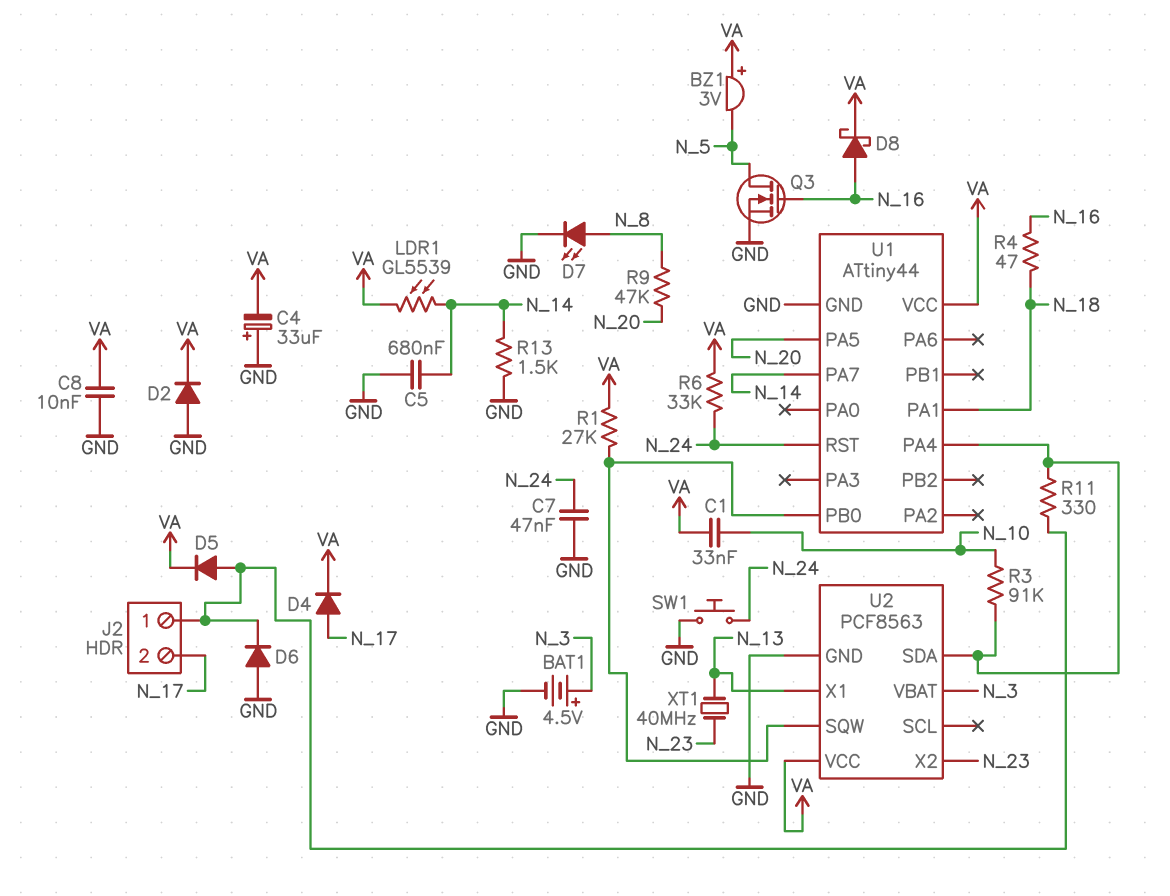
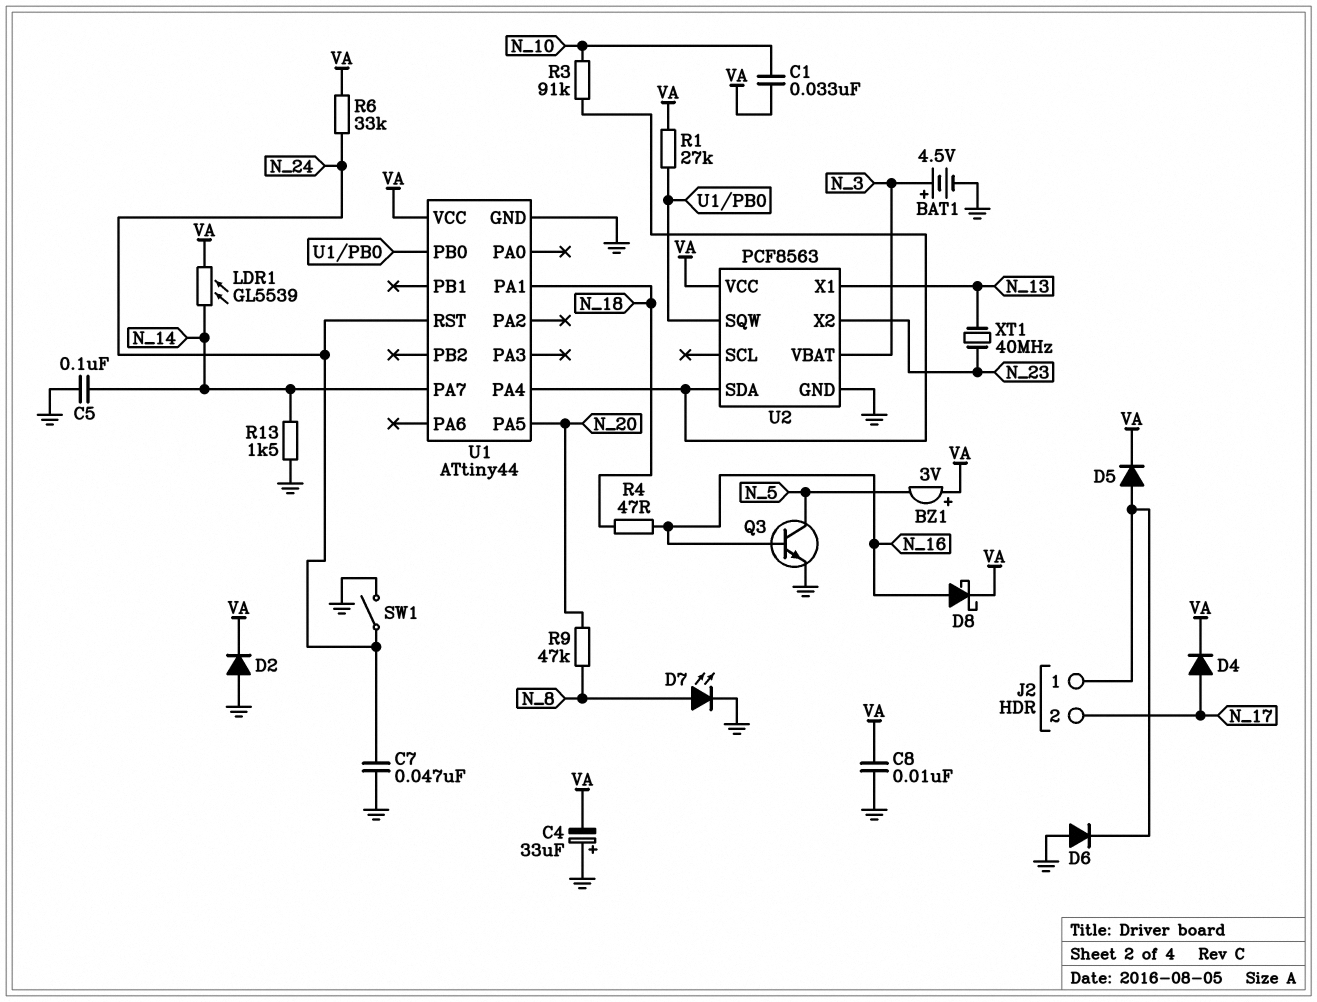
C5: 680nF (GND, N_14) -> 100nF (GND, N_14)
Q3: NMOS (G N_16, D N_5, S GND) -> NPN (B N_16, C N_5, E GND)
R11: 330 (J2/1, U1/PA4) -> none
SW1: button (GND, N_24) -> switch (GND, N_24)

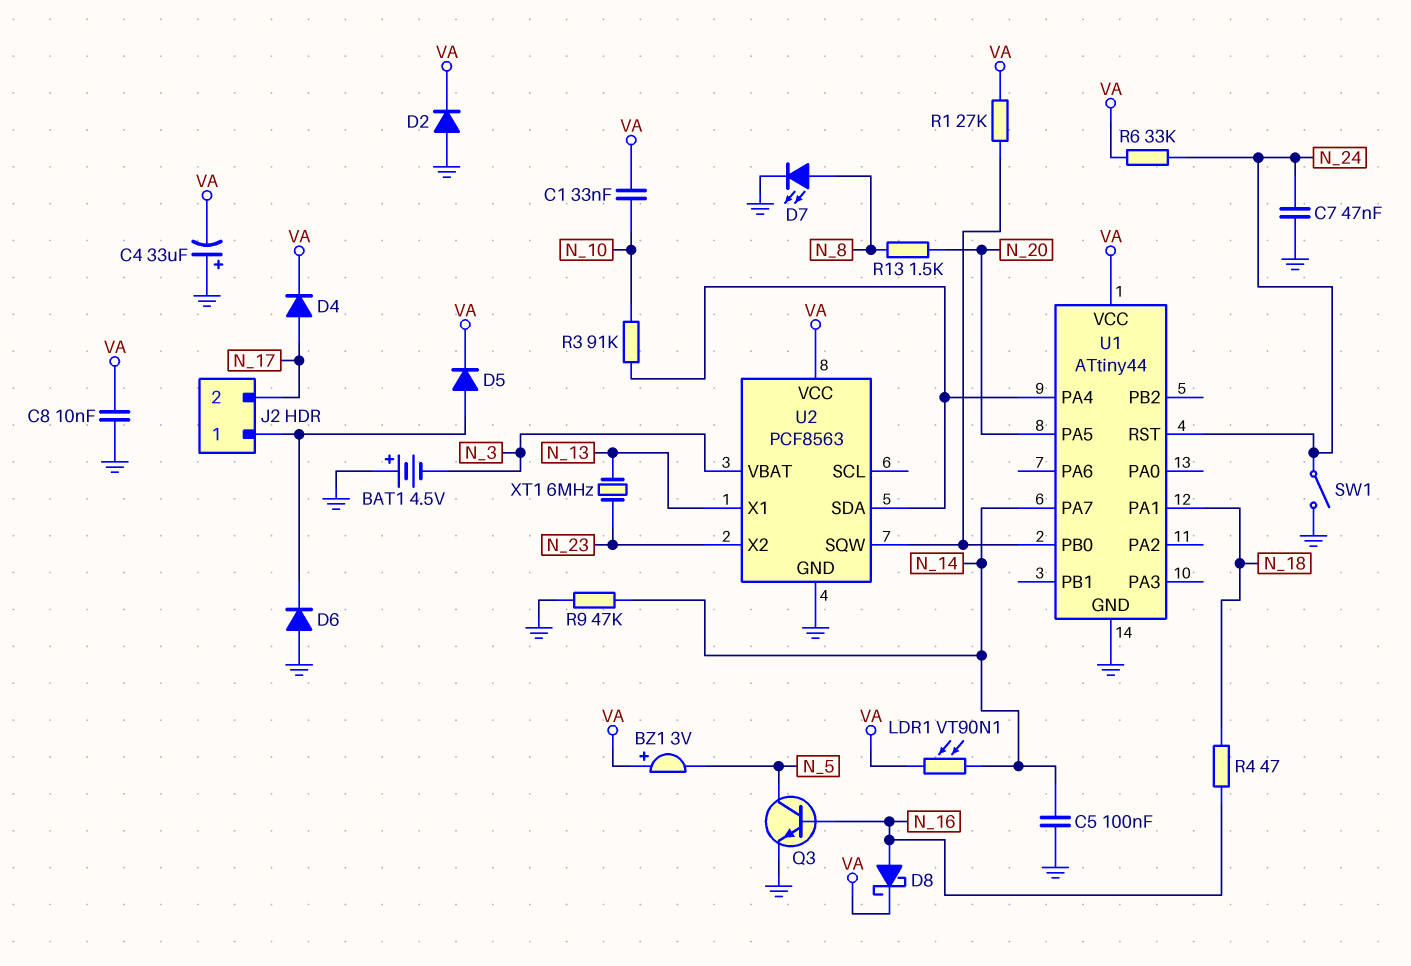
BAT1: 4.5V (plus N_3, minus GND) -> 4.5V (plus GND, minus N_3)
LDR1: GL5539 (N_14, VA) -> VT90N1 (N_14, VA)
R9: 47k (N_8, N_20) -> 47k (GND, N_14)
R13: 1.5k (GND, N_14) -> 1.5k (N_8, N_20)
XT1: 40MHz (N_13, N_23) -> 6MHz (N_13, N_23)

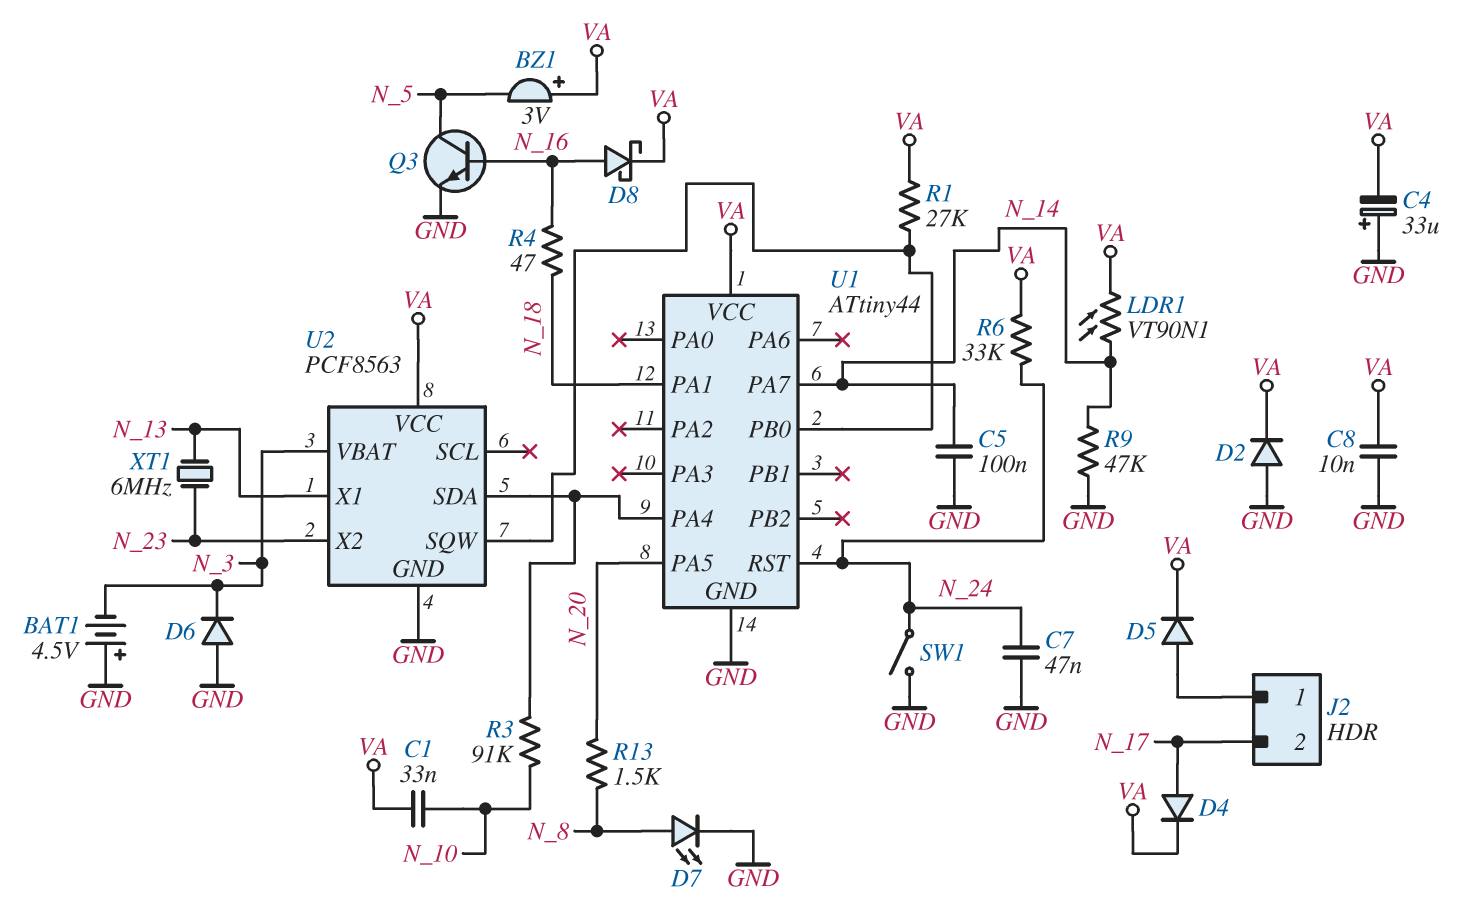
D6: diode (A GND, K J2/1) -> diode (A GND, K N_3)

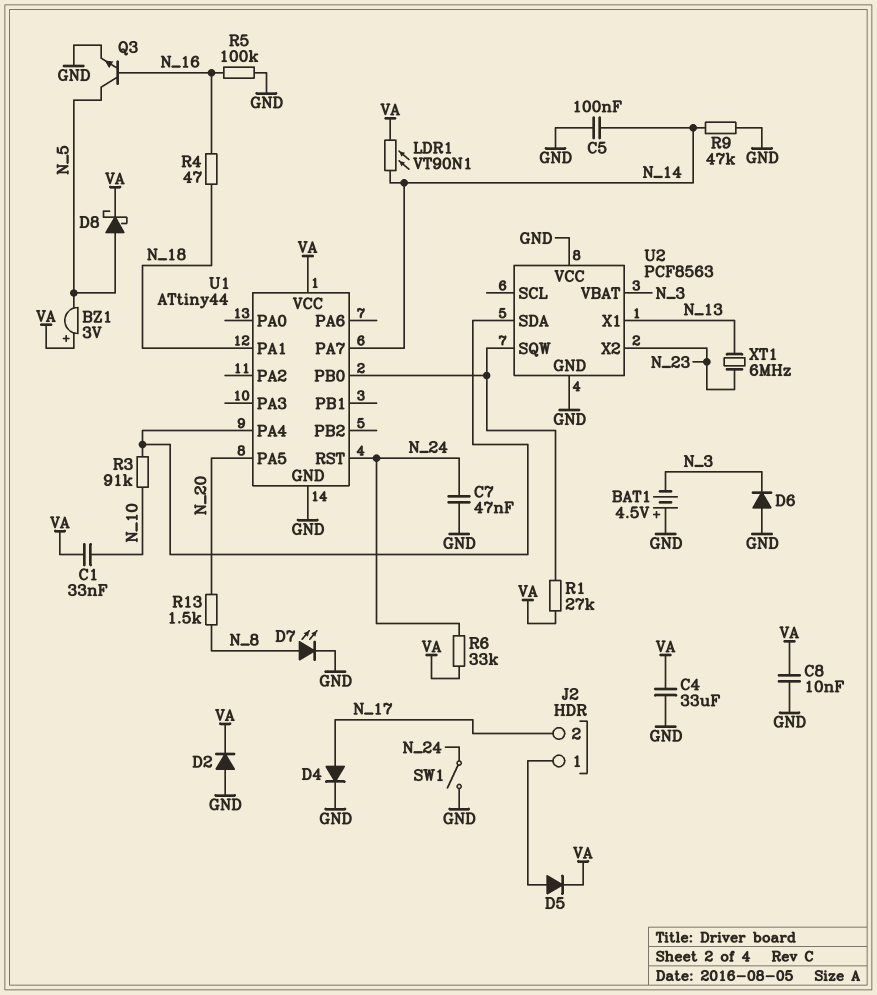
C4: 33uF (plus GND, minus VA) -> 33uF (GND, VA)
D4: diode (A N_17, K VA) -> diode (A N_17, K GND)
D8: schottky (A N_16, K VA) -> schottky (A N_5, K VA)
R5: none -> 100k (GND, N_16)
U2 pin VCC: VA -> GND

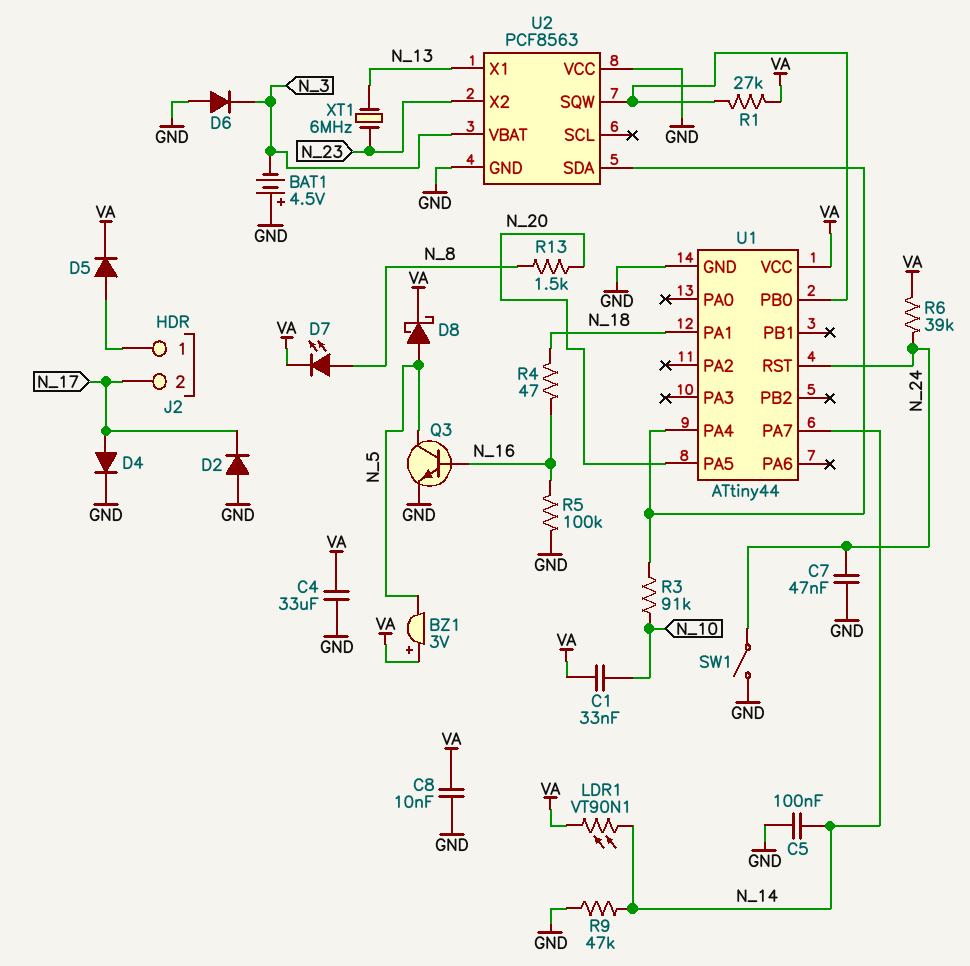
D2: diode (A GND, K VA) -> diode (A GND, K N_17)
D7: LED (A N_8, K GND) -> LED (A N_8, K VA)
R6: 33k (N_24, VA) -> 39k (N_24, VA)

